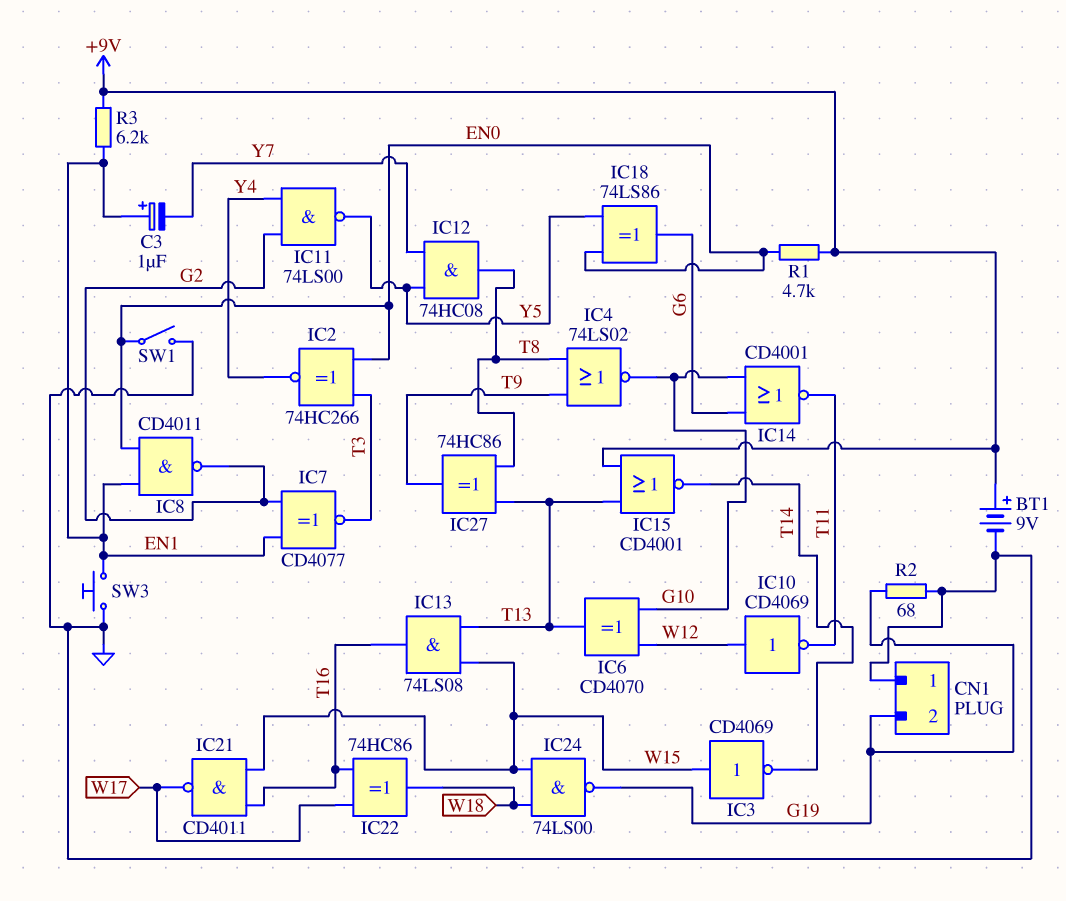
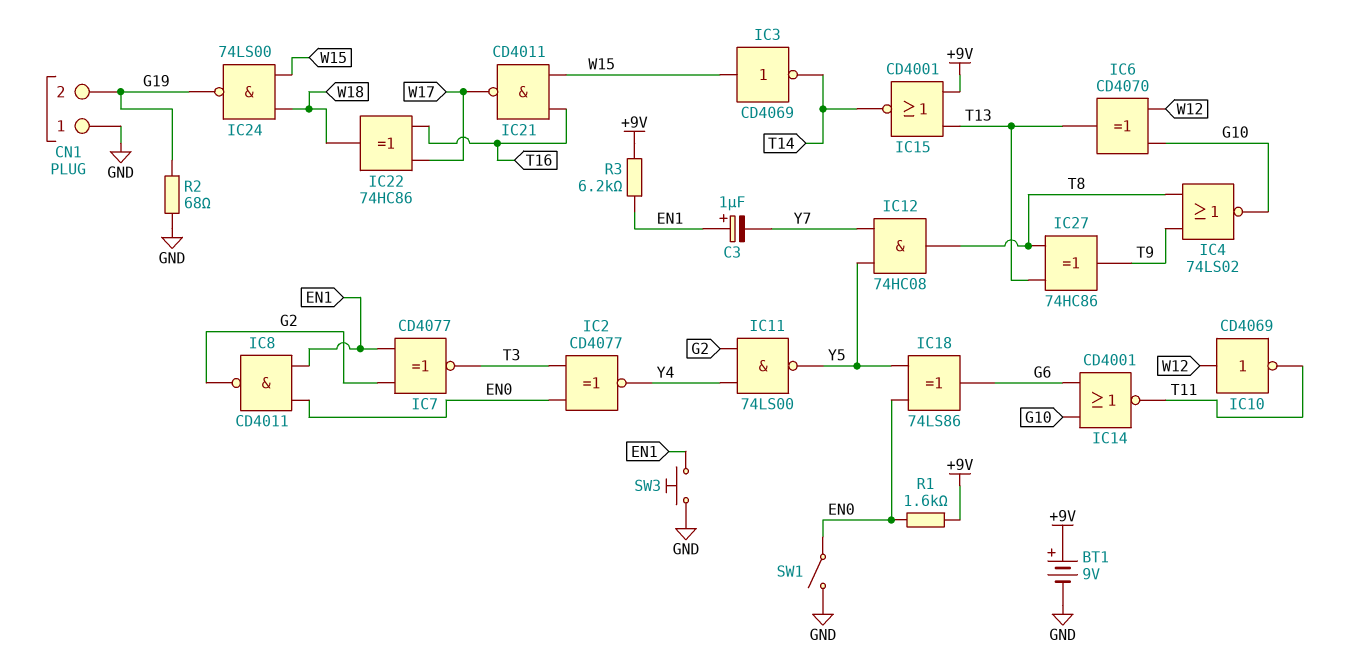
IC2: XNOR 74HC266 (in EN0, in T3, out Y4) -> XNOR CD4077 (in EN0, in T3, out Y4)
IC13: AND 74LS08 (in T13, in W15, out T16) -> none
R1: 4.7k (+9V, EN0) -> 1.6k (+9V, EN0)

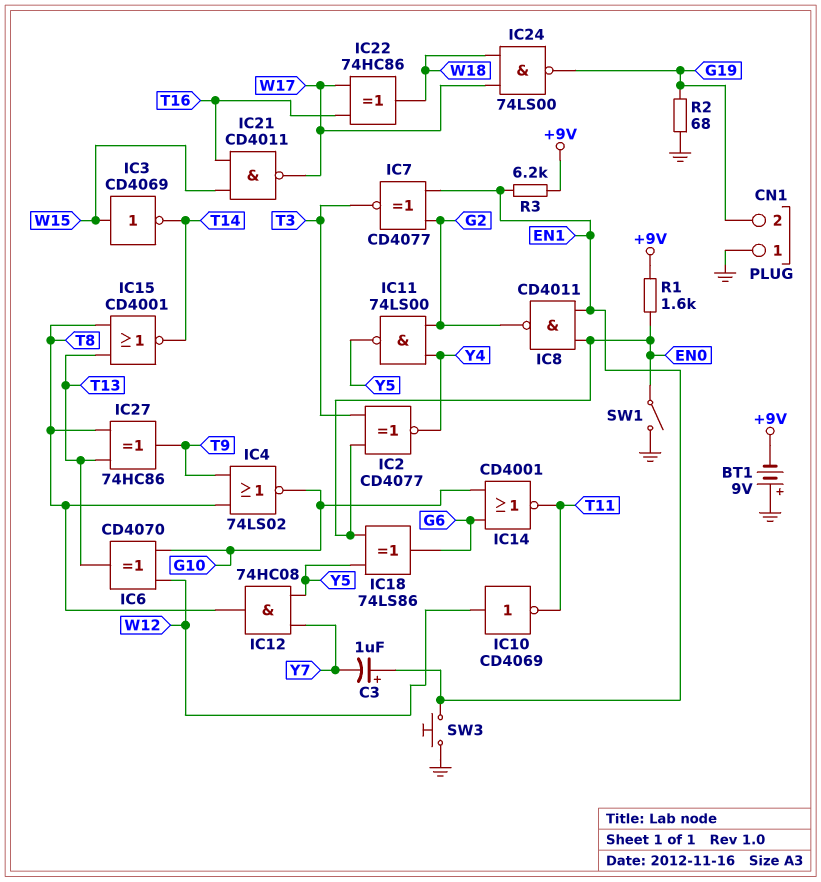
BT1: 9V (plus +9V, minus GND) -> 9V (plus GND, minus +9V)
IC15: NOR CD4001 (in +9V, in T13, out T14) -> NOR CD4001 (in T8, in T13, out T14)
IC24: NAND 74LS00 (in W15, in W18, out G19) -> NAND 74LS00 (in W17, in W18, out G19)

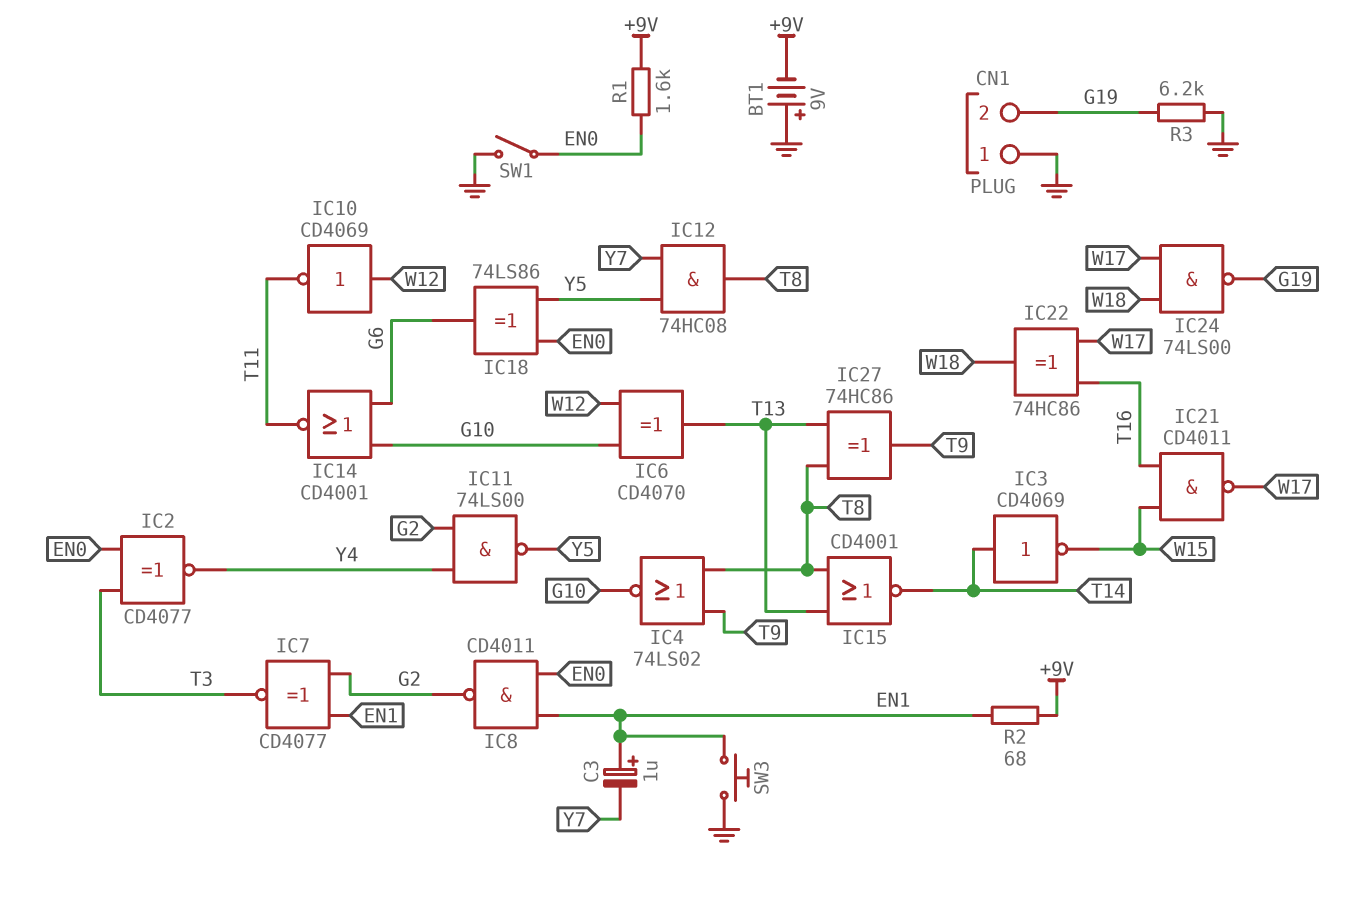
IC3: NOT CD4069 (in W15, out T14) -> NOT CD4069 (in T14, out W15)
R2: 68 (G19, GND) -> 68 (+9V, EN1)
R3: 6.2k (+9V, EN1) -> 6.2k (G19, GND)

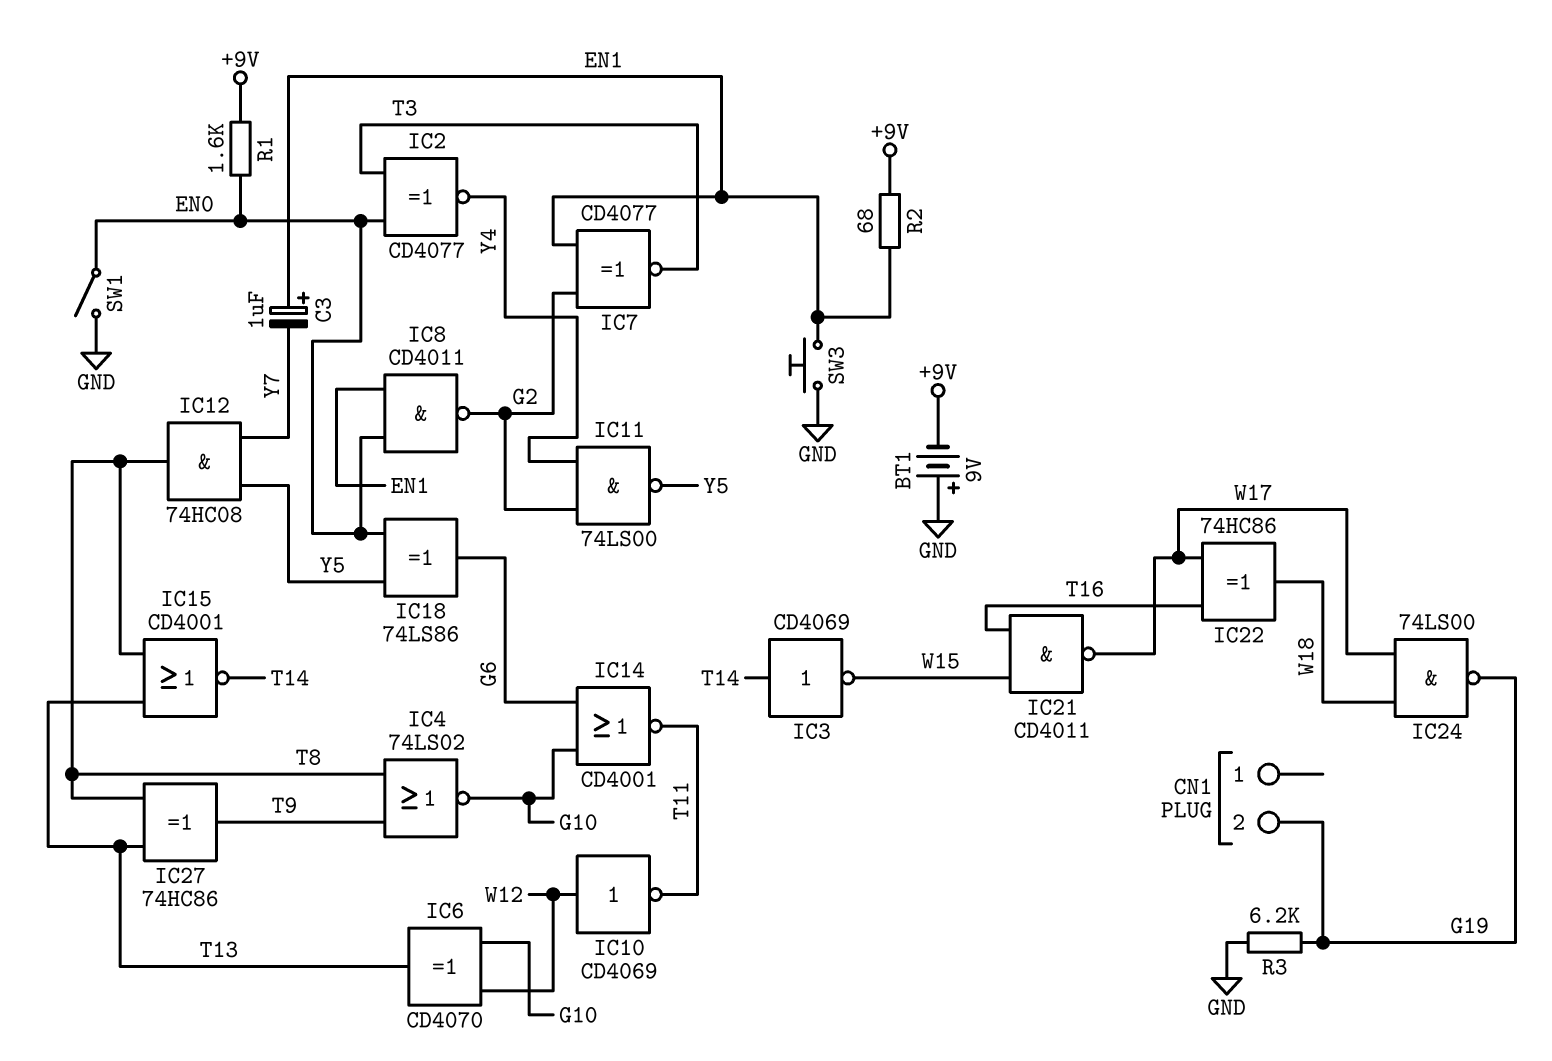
CN1 pin 1: GND -> none

